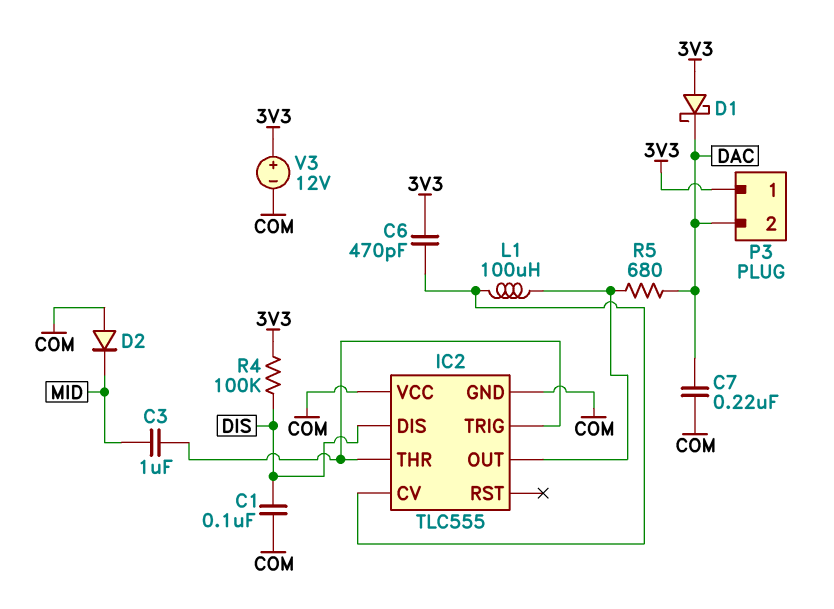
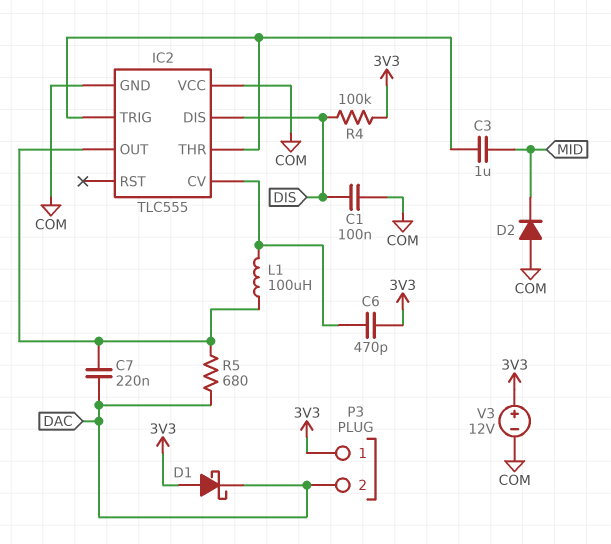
C7: 220nF (COM, DAC) -> 220nF (DAC, IC2/OUT)

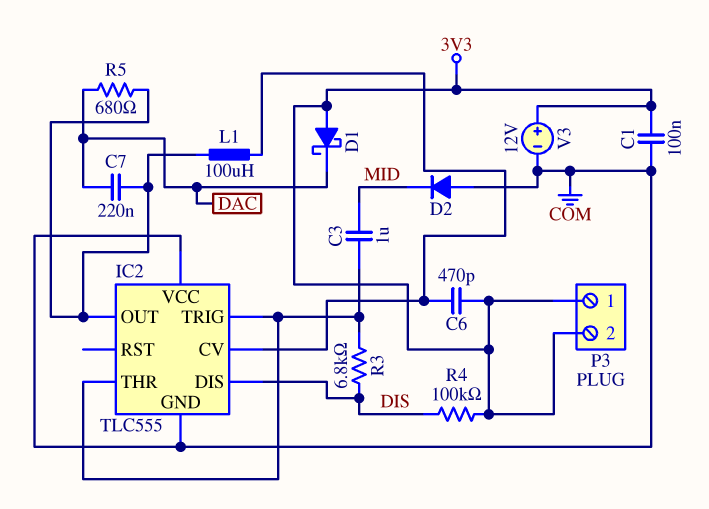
C1: 100nF (COM, DIS) -> 100nF (3V3, COM)
P3 pin 2: DAC -> 3V3
R3: none -> 6.8k (DIS, IC2/THR)

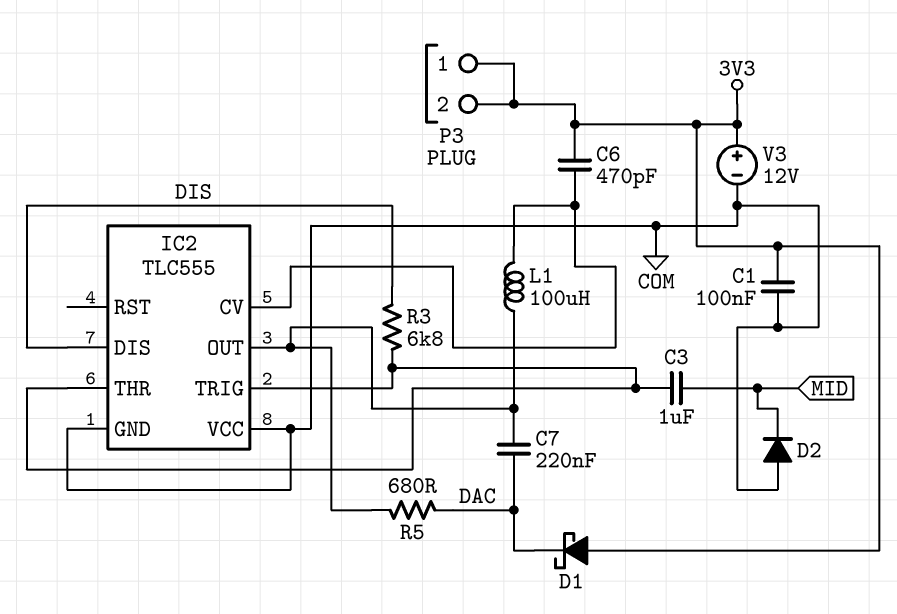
R4: 100k (3V3, DIS) -> none

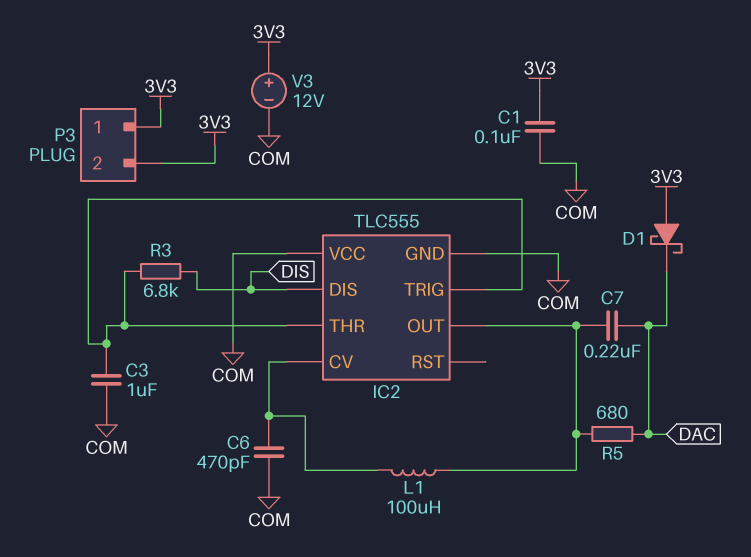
C3: 1uF (IC2/THR, MID) -> 1uF (COM, IC2/THR)
C6: 470pF (3V3, IC2/CV) -> 470pF (COM, IC2/CV)
D2: diode (A COM, K MID) -> none

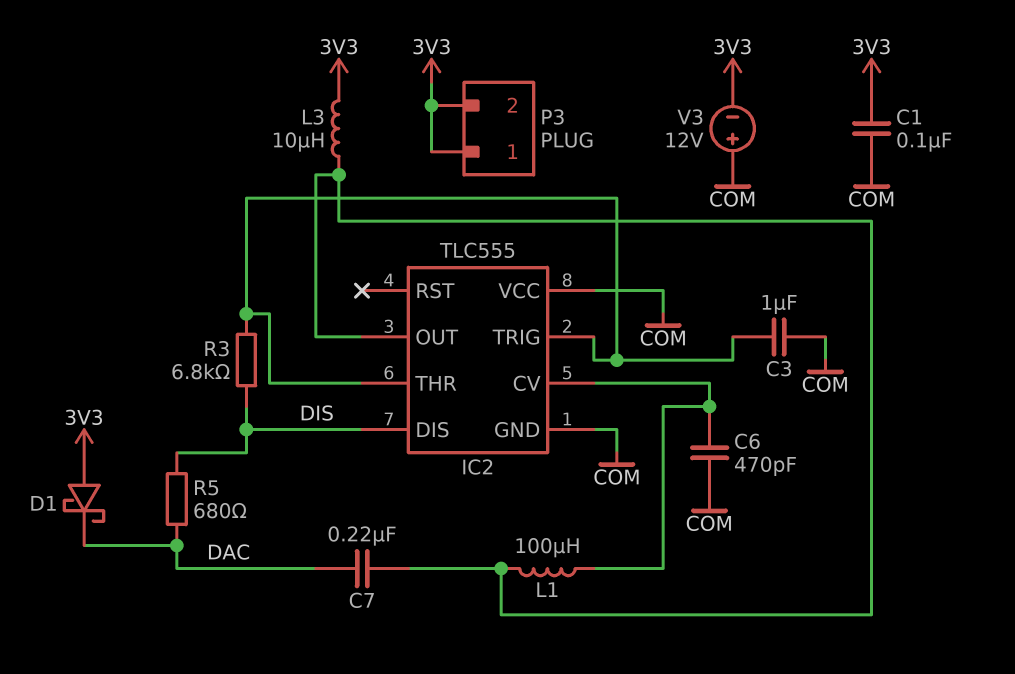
L3: none -> 10uH (3V3, IC2/OUT)
R5: 680 (DAC, IC2/OUT) -> 680 (DAC, DIS)
V3: 12V (plus 3V3, minus COM) -> 12V (plus COM, minus 3V3)

